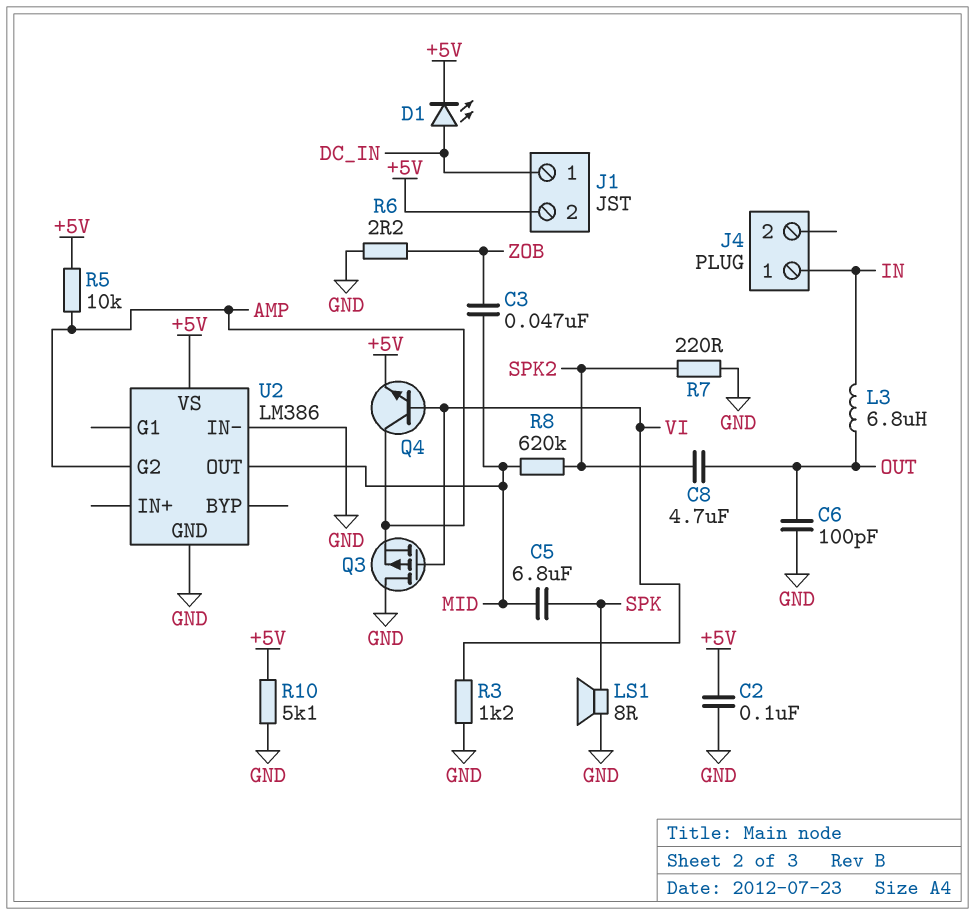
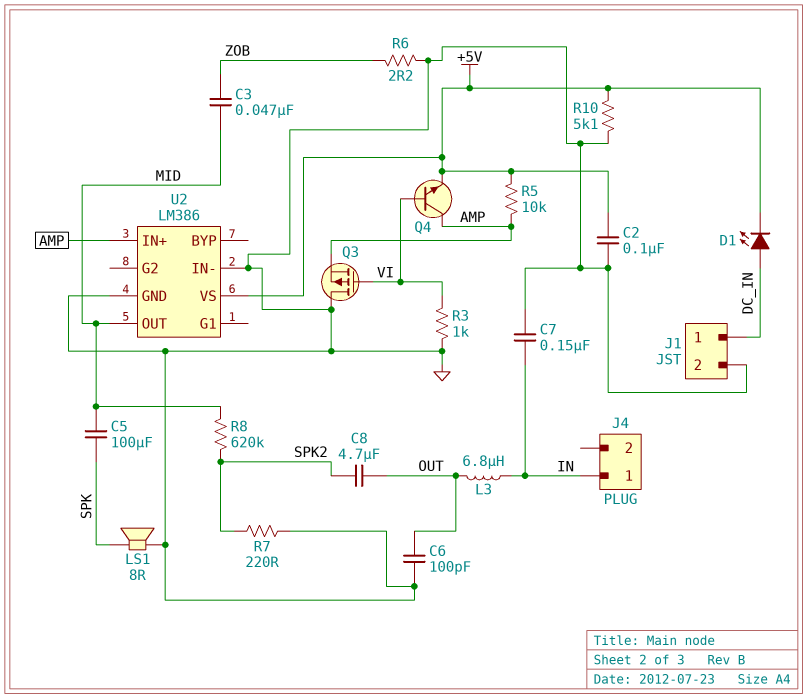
C5: 6.8uF (MID, SPK) -> 100uF (MID, SPK)
C7: none -> 150nF (GND, IN)
J1 pin 2: +5V -> GND
R3: 1.2k (GND, VI) -> 1k (GND, VI)
U2 pin G2: AMP -> none
U2 pin IN+: none -> AMP

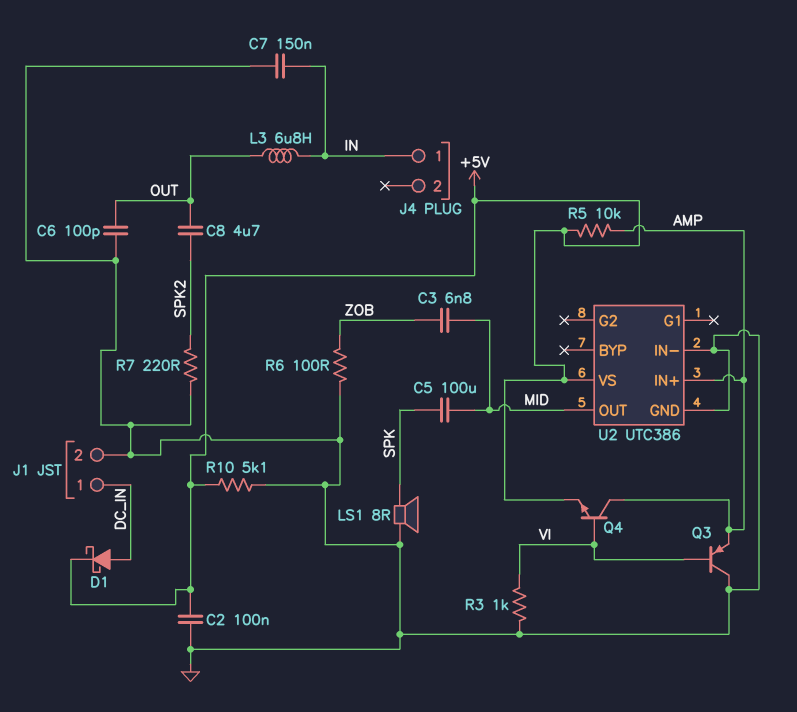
C3: 47nF (MID, ZOB) -> 6.8nF (MID, ZOB)
D1: LED (A DC_IN, K +5V) -> schottky (A DC_IN, K +5V)
Q3: PMOS (G VI, D GND, S AMP) -> PNP (B VI, C GND, E AMP)
R6: 2.2 (GND, ZOB) -> 100 (GND, ZOB)
R8: 620k (MID, SPK2) -> none
U2: LM386 -> UTC386

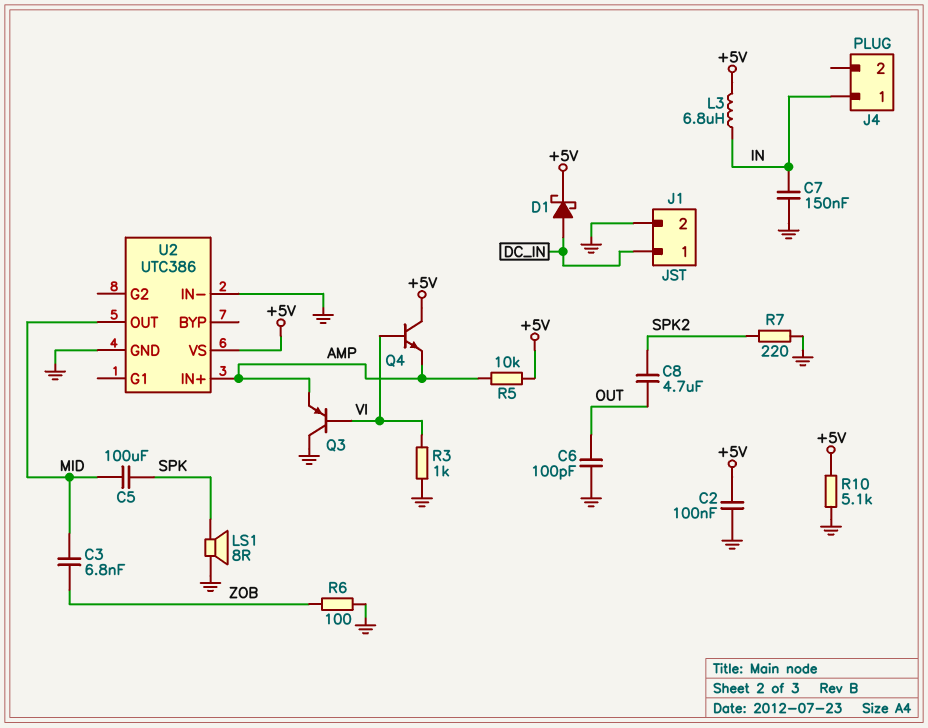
L3: 6.8uH (IN, OUT) -> 6.8uH (+5V, IN)
Q4: NPN (B VI, C AMP, E +5V) -> NPN (B VI, C +5V, E AMP)

